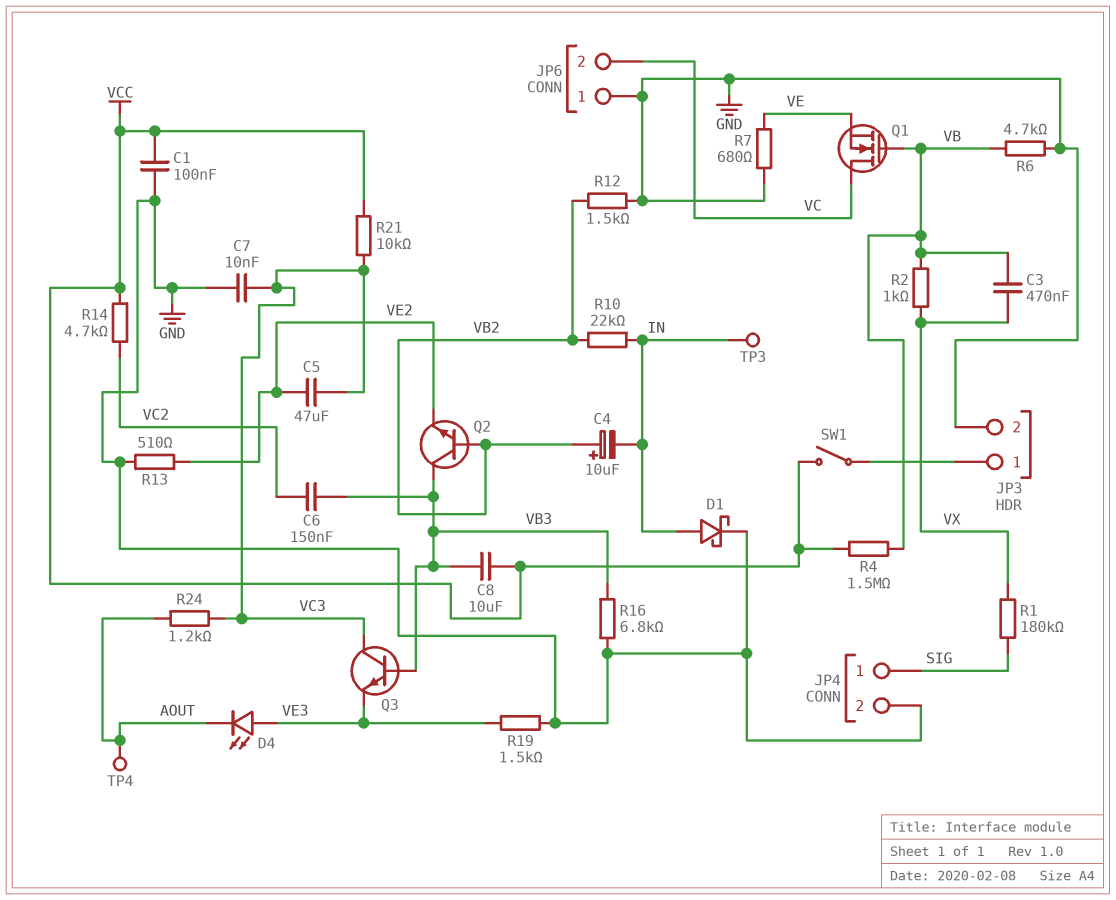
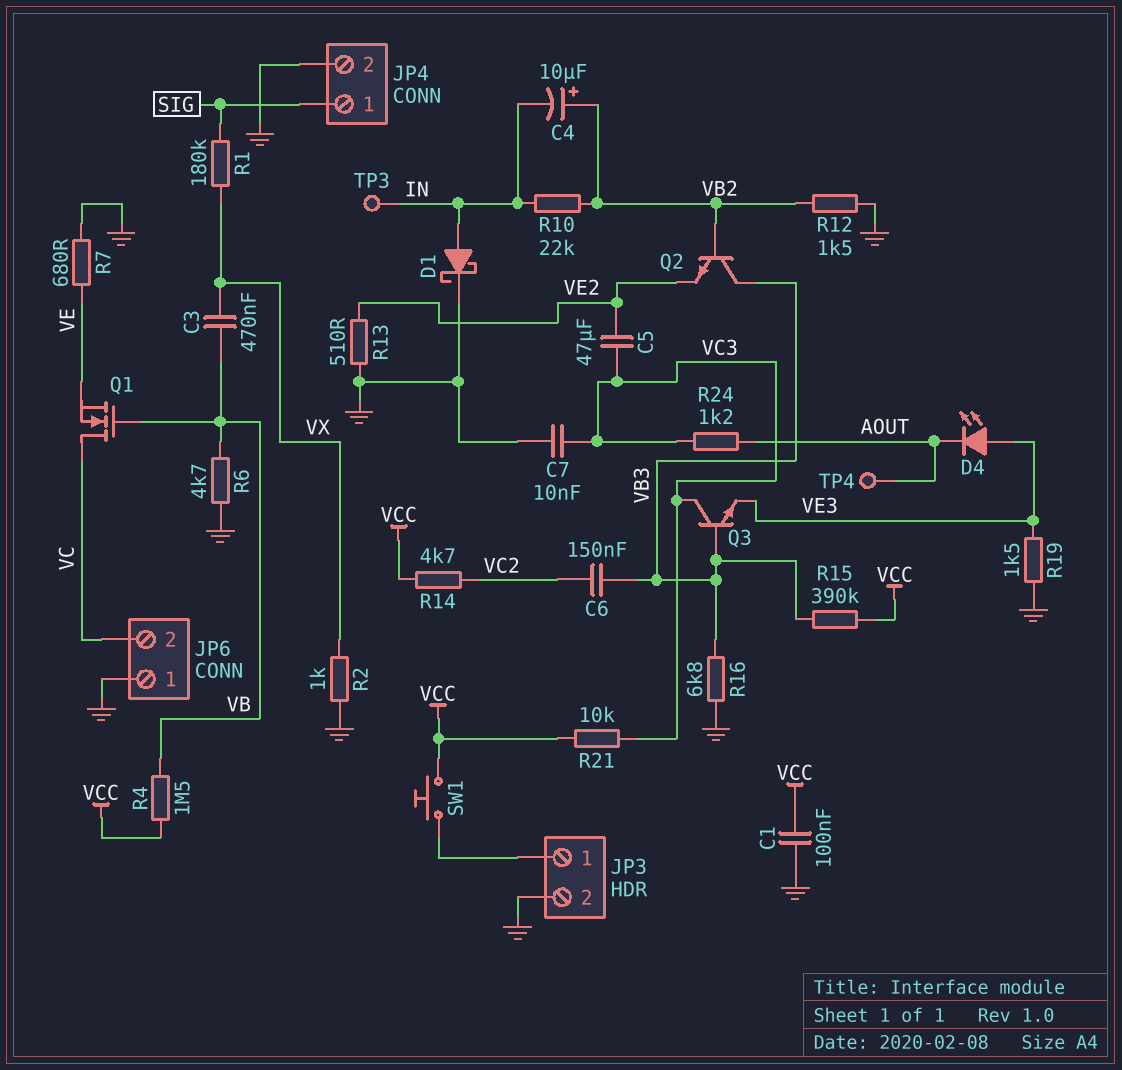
C8: 10uF (VB3, VCC) -> none
R2: 1k (VB, VX) -> 1k (GND, VX)
R15: none -> 390k (VB3, VCC)
SW1: switch (JP3/1, VCC) -> button (JP3/1, VCC)

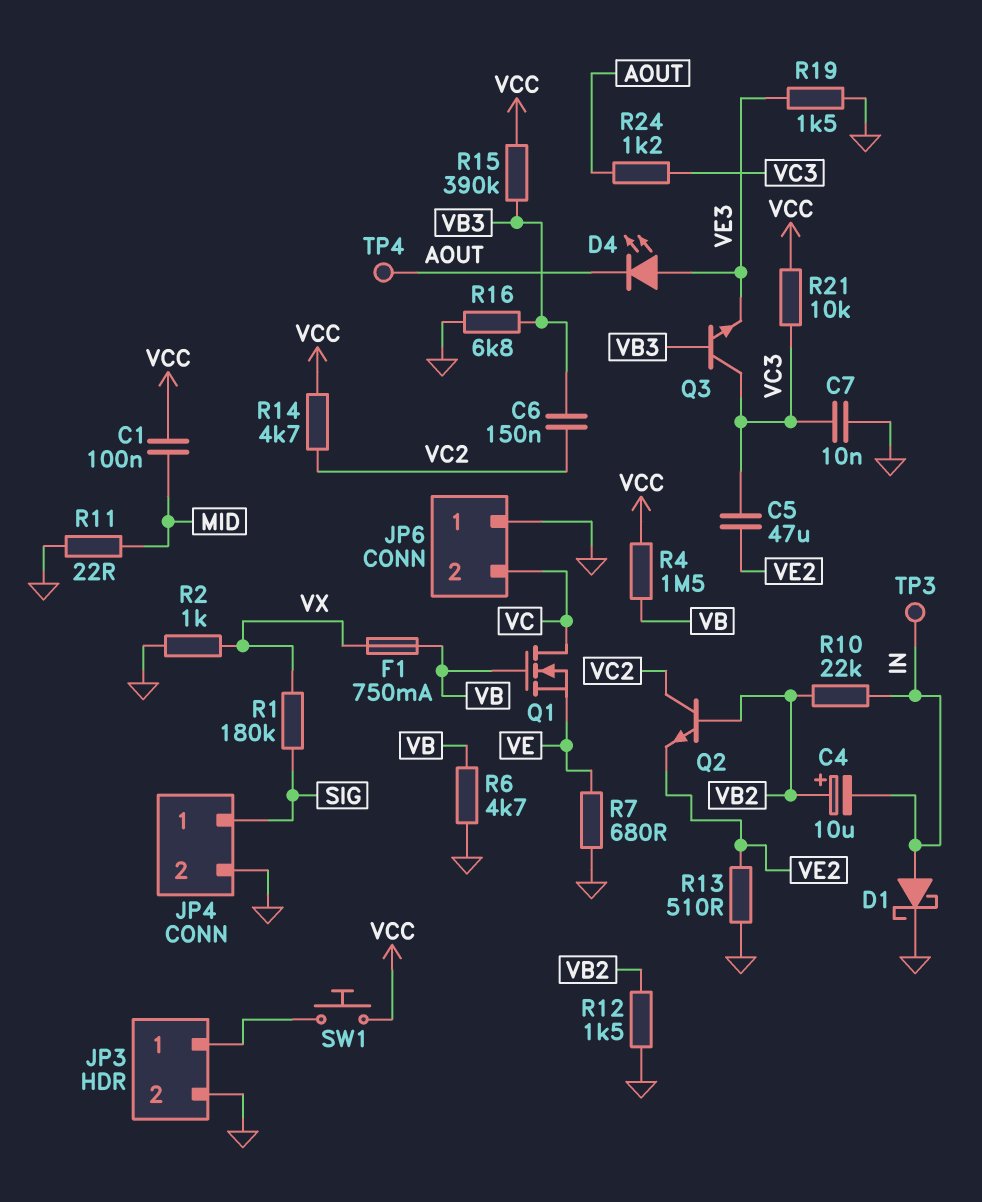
C1: 100nF (GND, VCC) -> 100nF (MID, VCC)
C3: 470nF (VB, VX) -> none
F1: none -> 750mA (VB, VX)
Q2: NPN (B VB2, C VB3, E VE2) -> NPN (B VB2, C VC2, E VE2)
R11: none -> 22 (GND, MID)

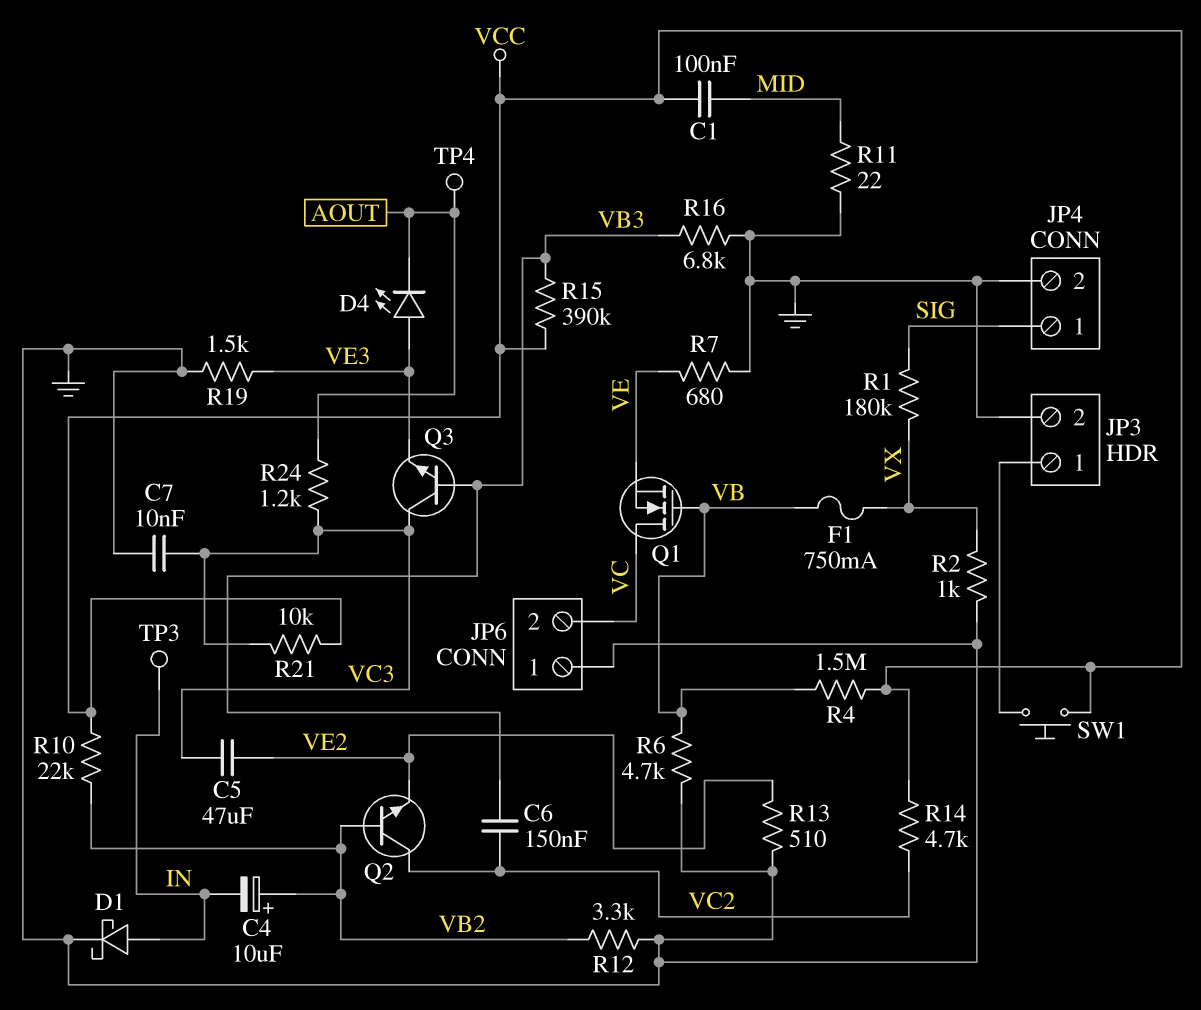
R10: 22k (IN, VB2) -> 22k (VB2, VCC)
R12: 1.5k (GND, VB2) -> 3.3k (GND, VB2)

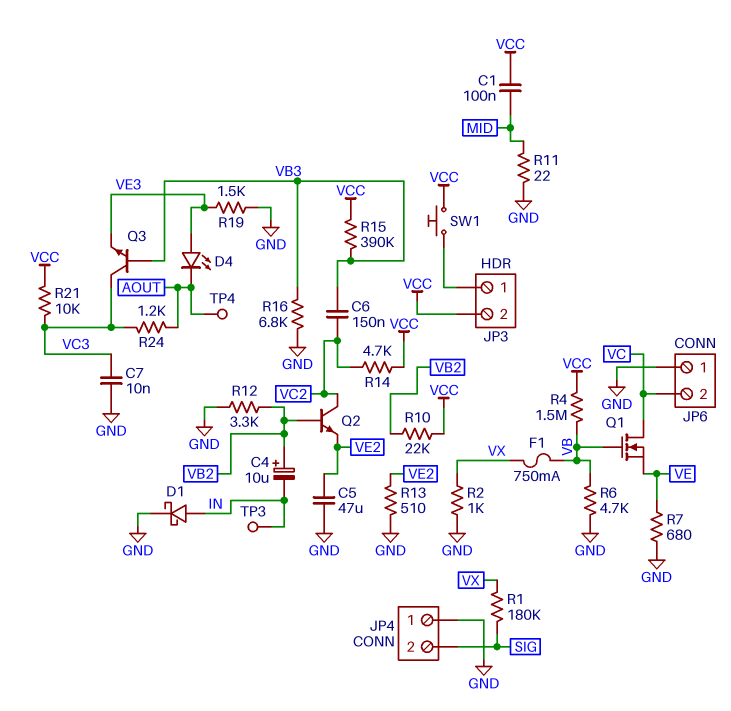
C5: 47uF (VC3, VE2) -> 47uF (GND, VE2)
JP3 pin 2: GND -> VCC
JP4 pin 1: SIG -> GND
JP4 pin 2: GND -> SIG

